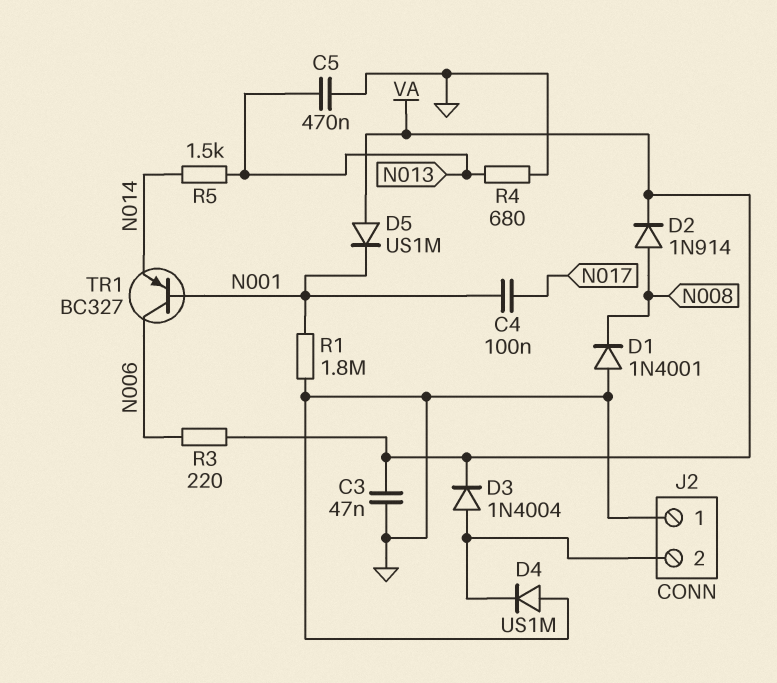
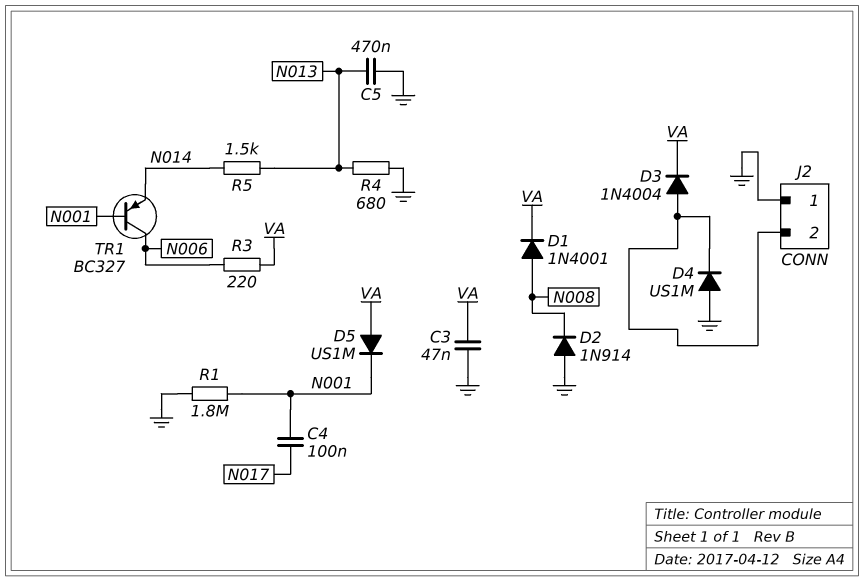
D1: diode 1N4001 (A GND, K N008) -> diode 1N4001 (A N008, K VA)
D2: diode 1N914 (A N008, K VA) -> diode 1N914 (A GND, K N008)

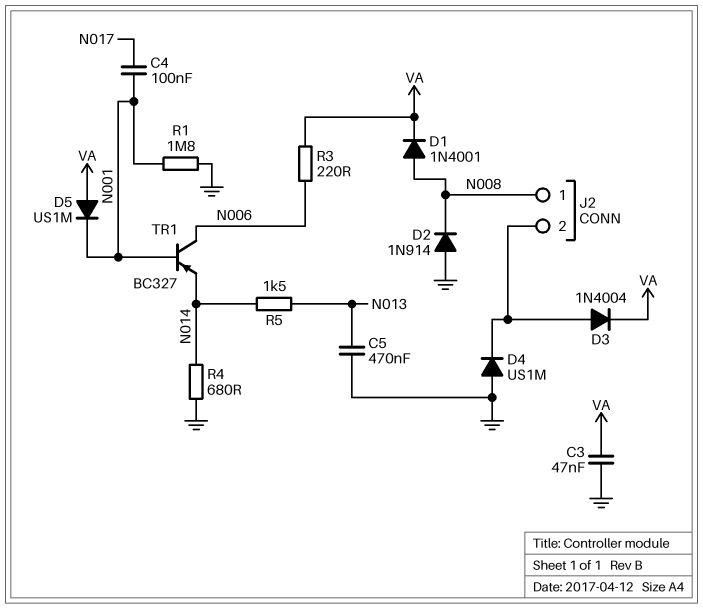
J2 pin 1: GND -> N008
R4: 680 (GND, N013) -> 680 (GND, N014)

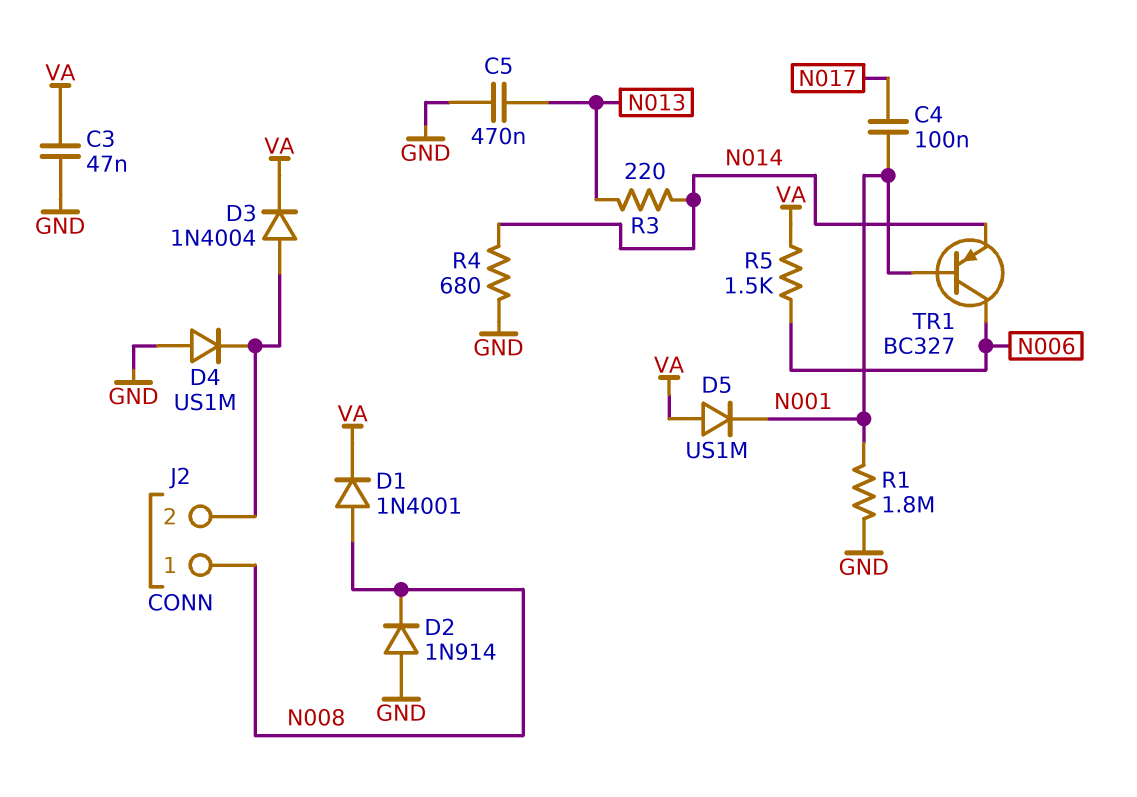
R3: 220 (N006, VA) -> 220 (N013, N014)
R5: 1.5k (N013, N014) -> 1.5k (N006, VA)

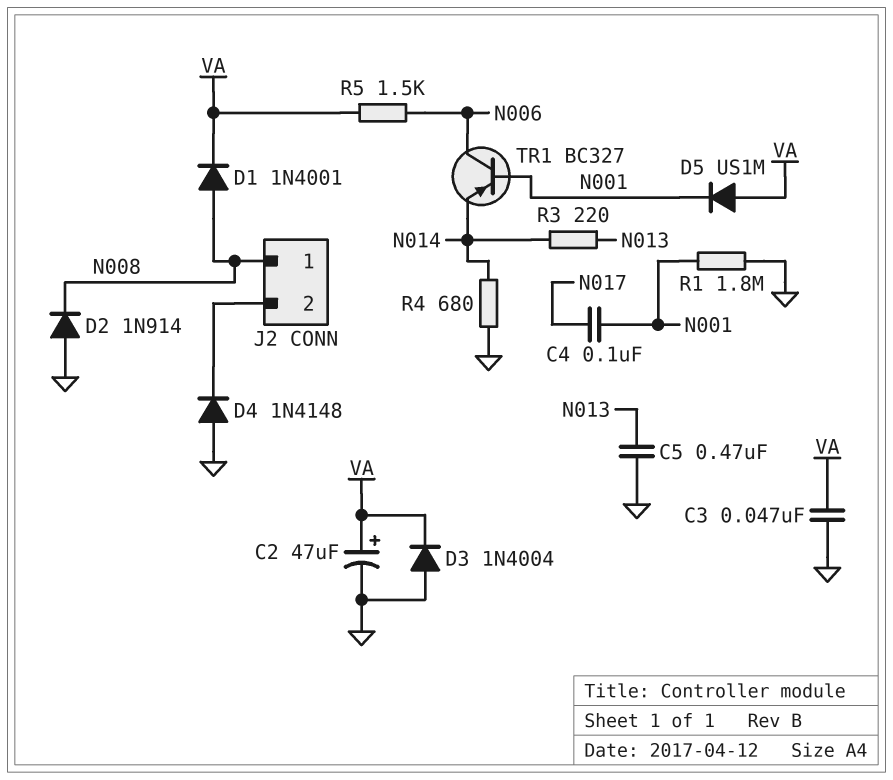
C2: none -> 47uF (plus VA, minus GND)
D3: diode 1N4004 (A J2/2, K VA) -> diode 1N4004 (A GND, K VA)
D4: diode US1M (A GND, K J2/2) -> diode 1N4148 (A GND, K J2/2)

